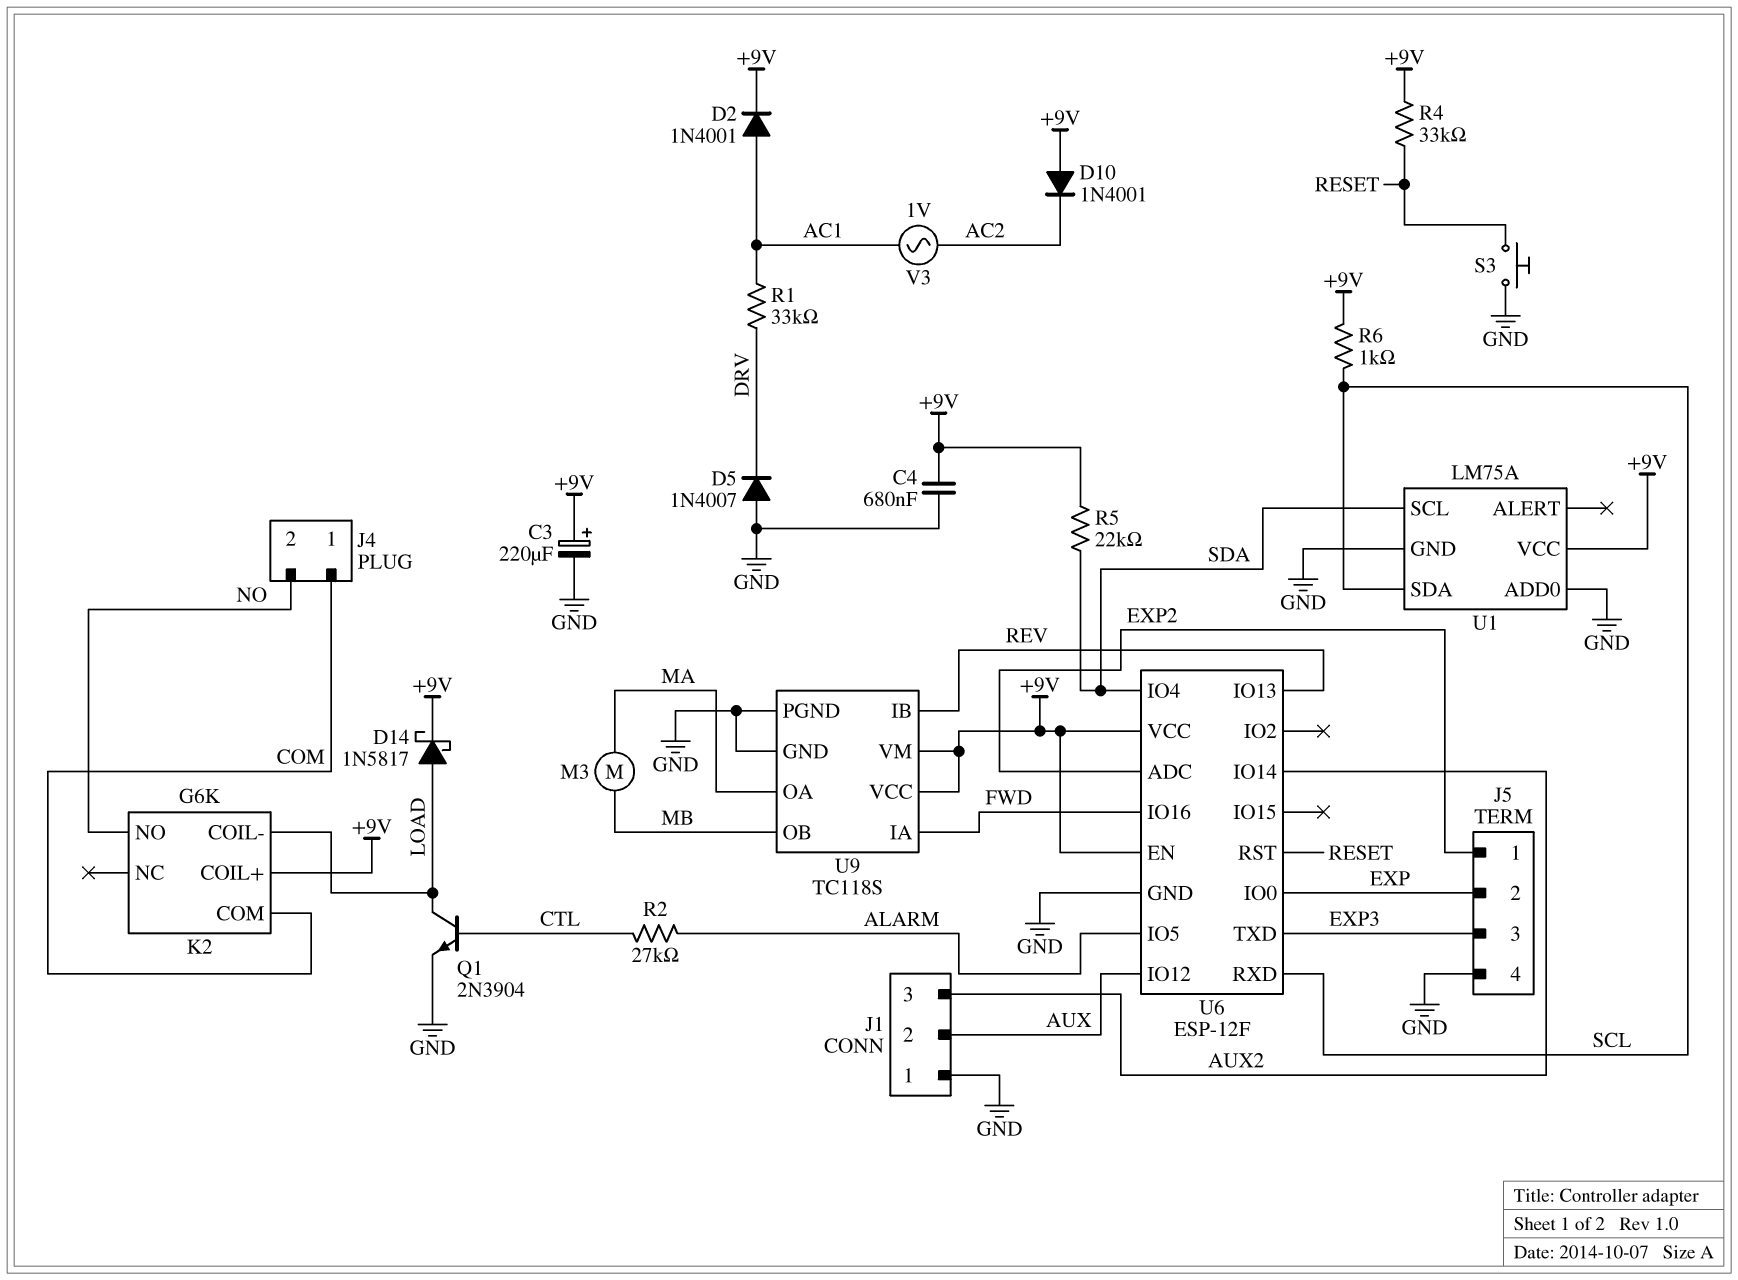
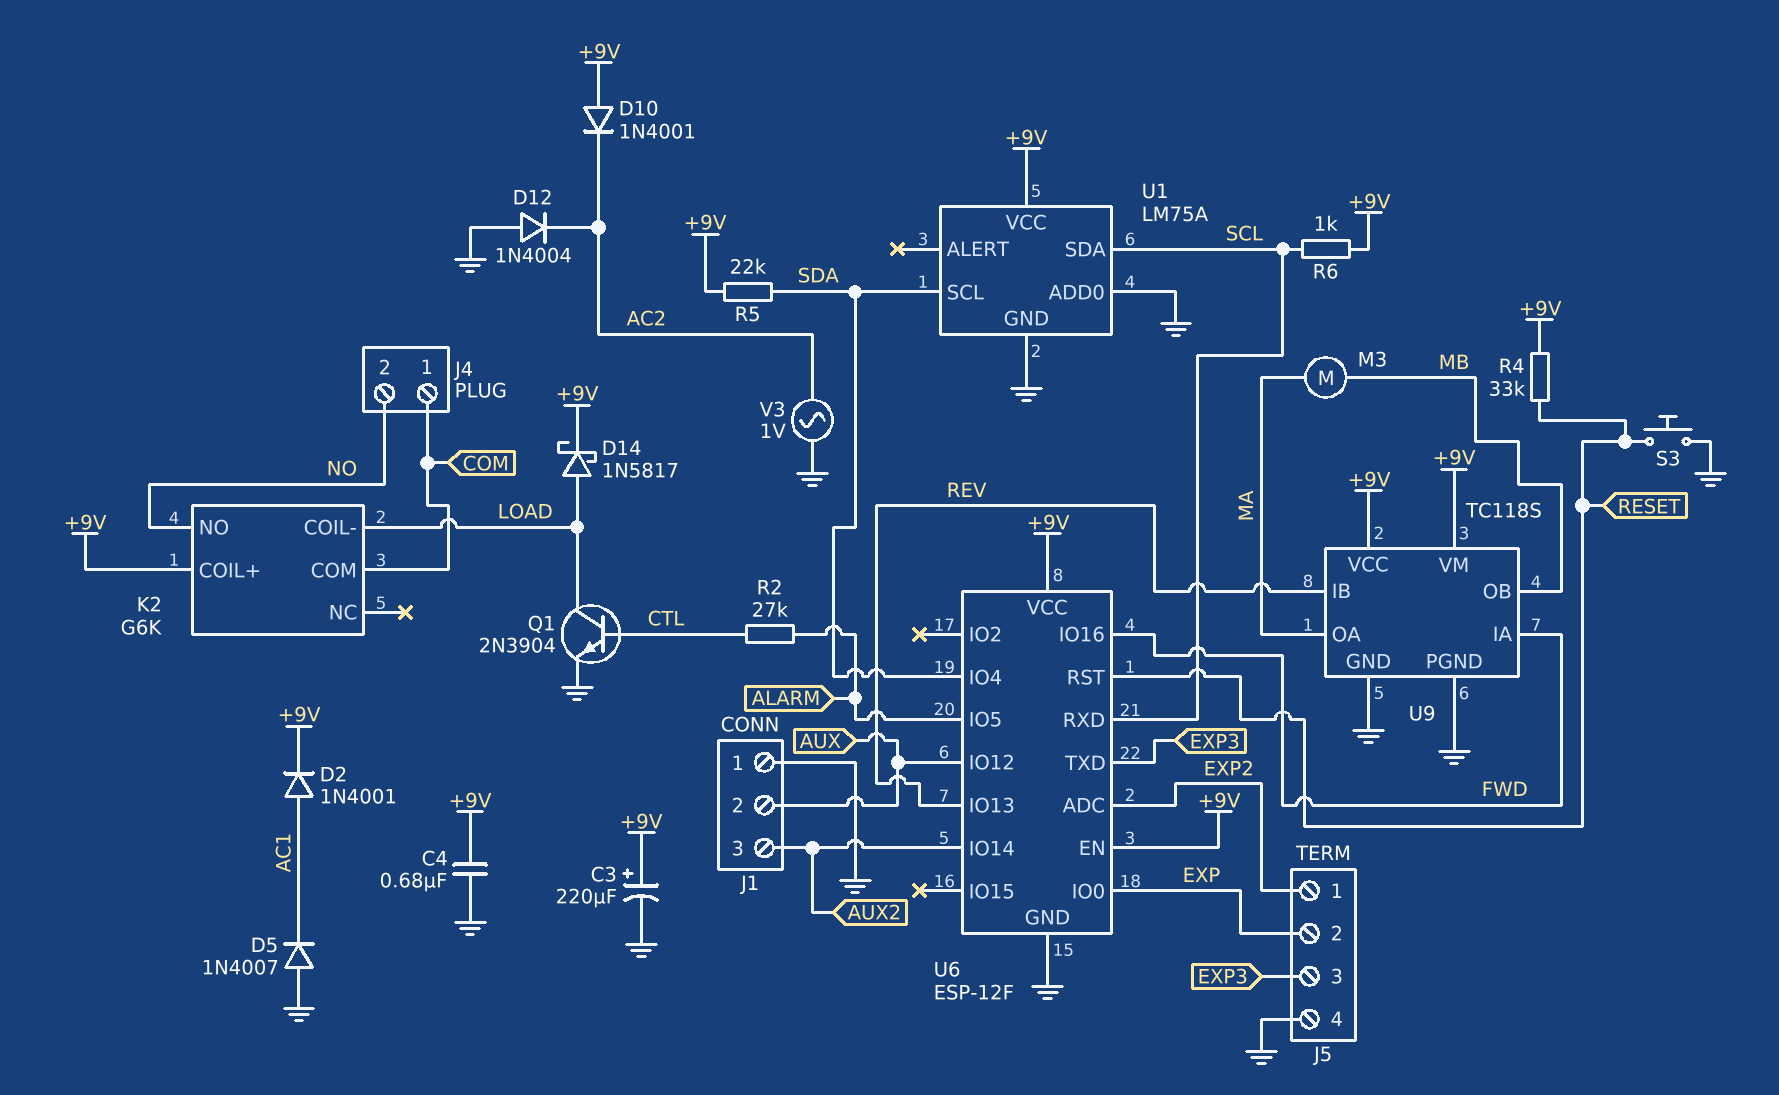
D5: diode 1N4007 (A GND, K DRV) -> diode 1N4007 (A GND, K AC1)
D12: none -> diode 1N4004 (A GND, K AC2)
R1: 33k (AC1, DRV) -> none
V3: AC 1V (AC1, AC2) -> AC 1V (AC2, GND)

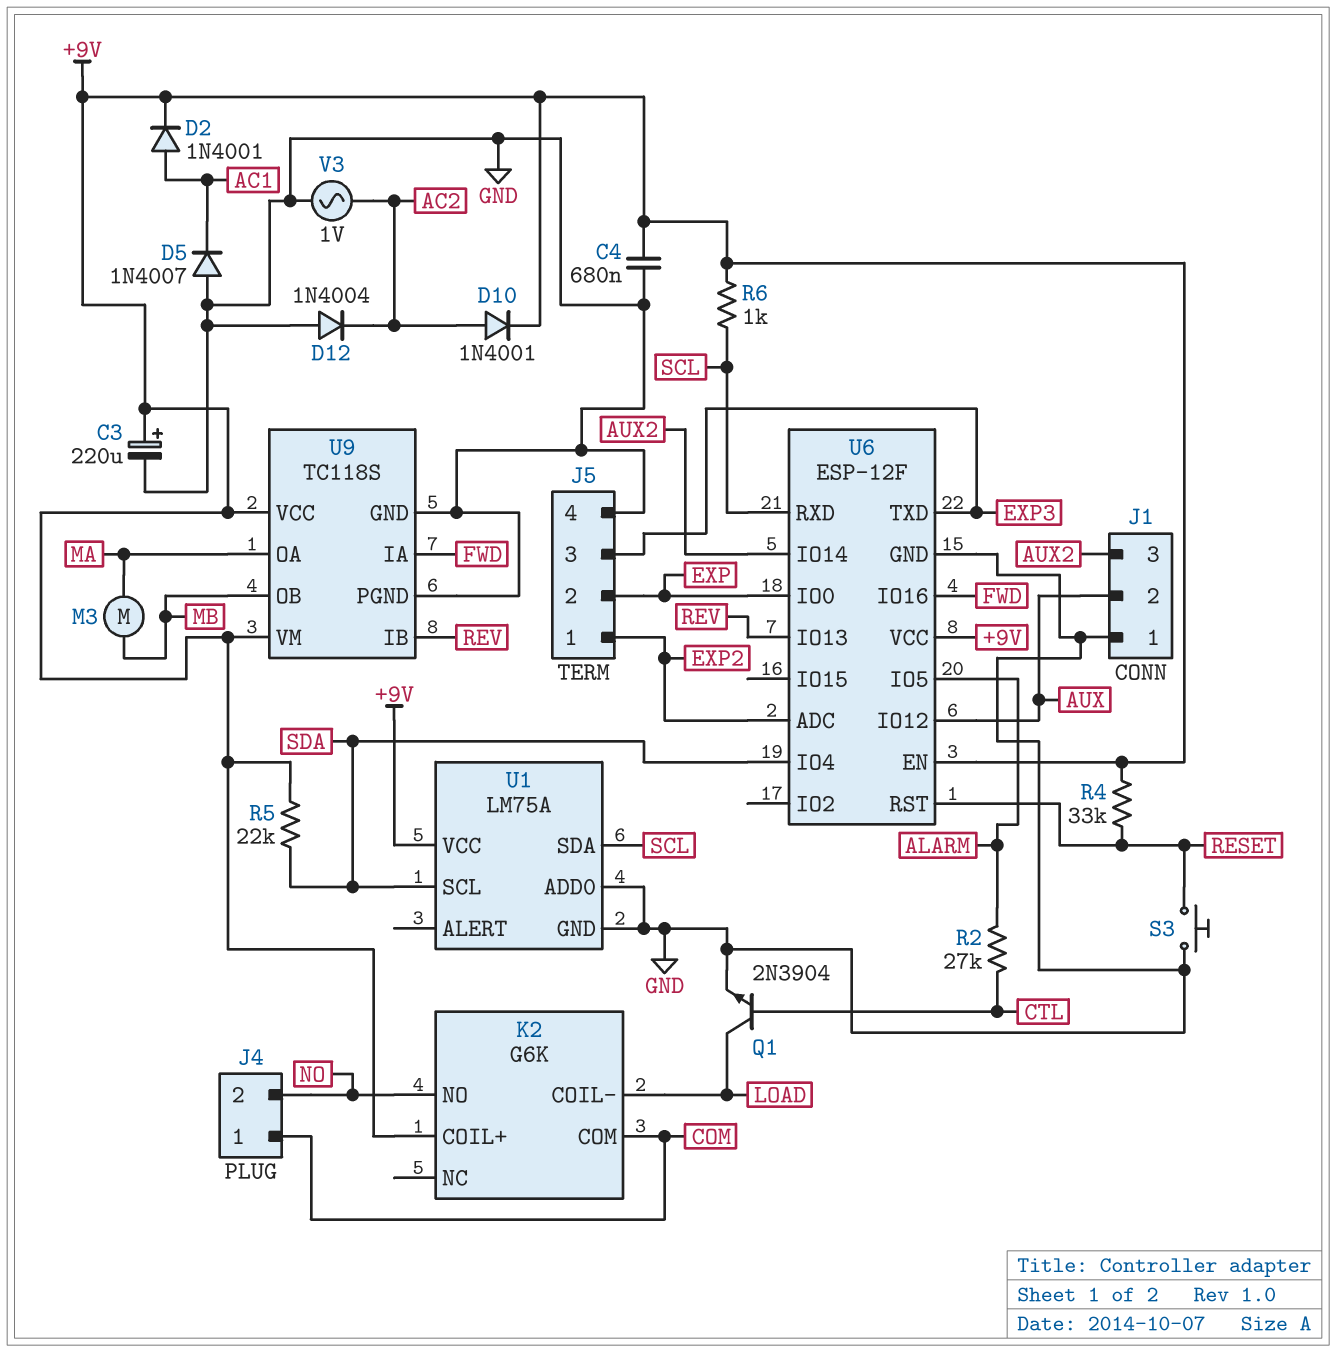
D10: diode 1N4001 (A +9V, K AC2) -> diode 1N4001 (A AC2, K +9V)
D14: schottky 1N5817 (A LOAD, K +9V) -> none

